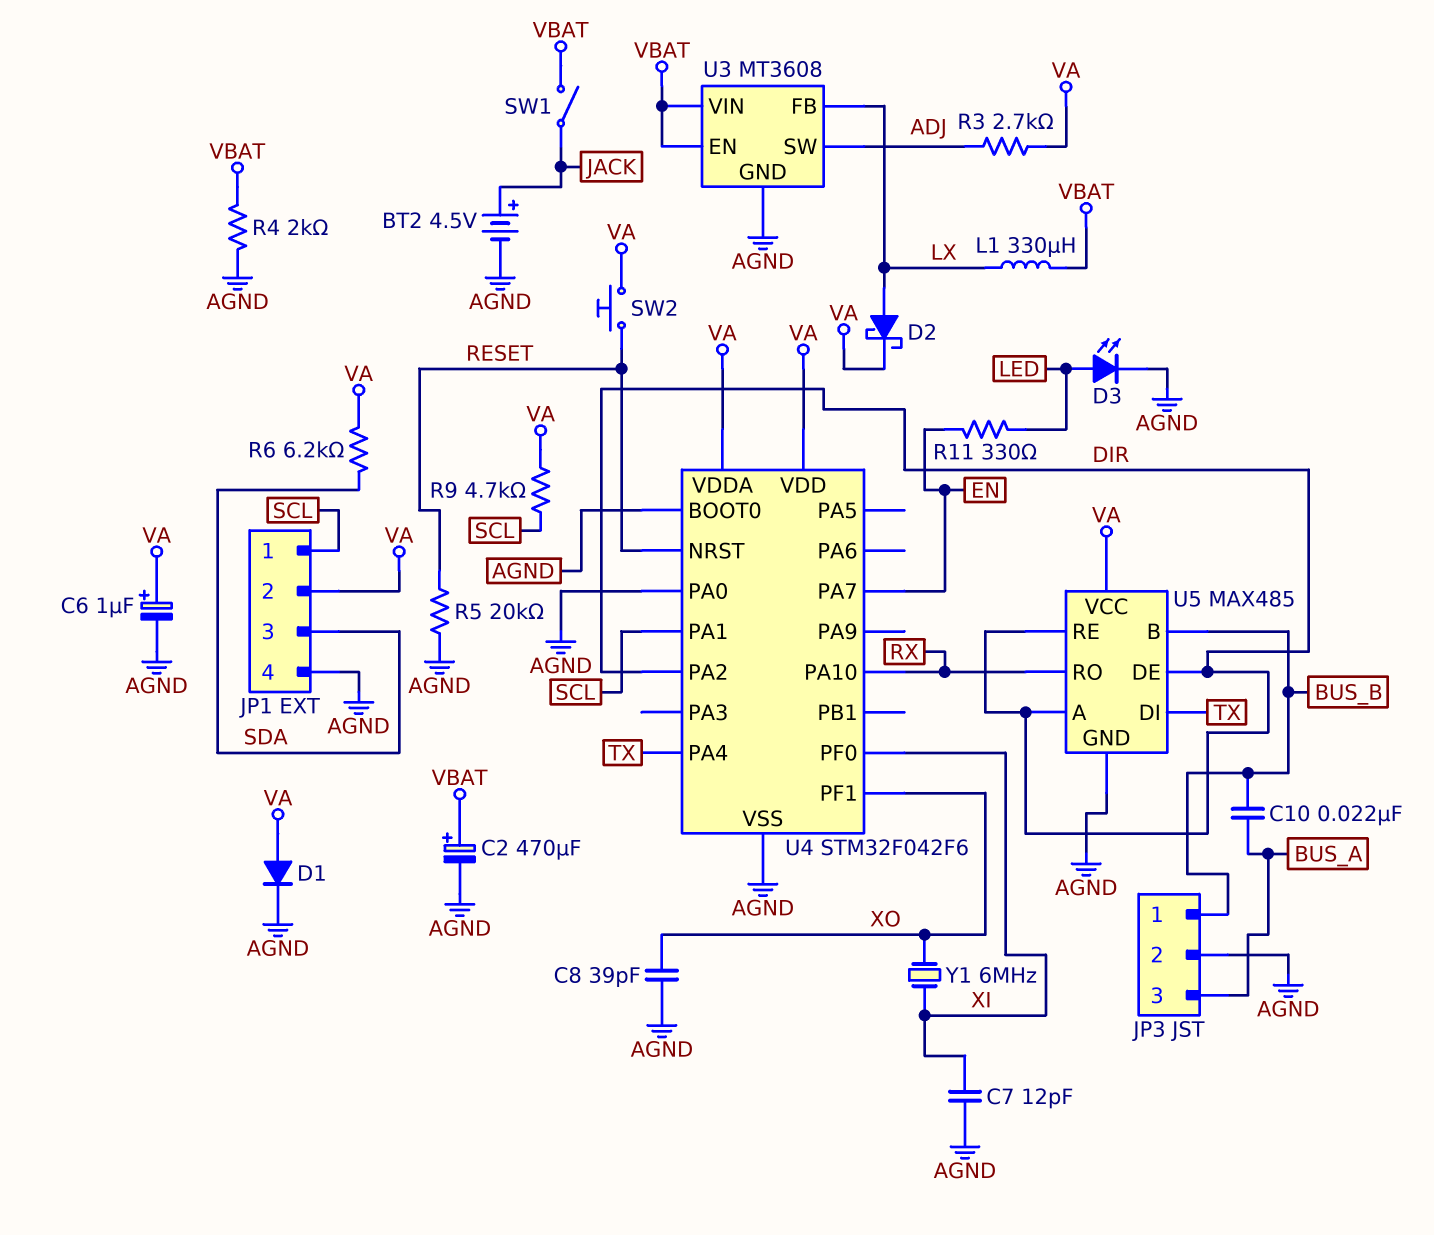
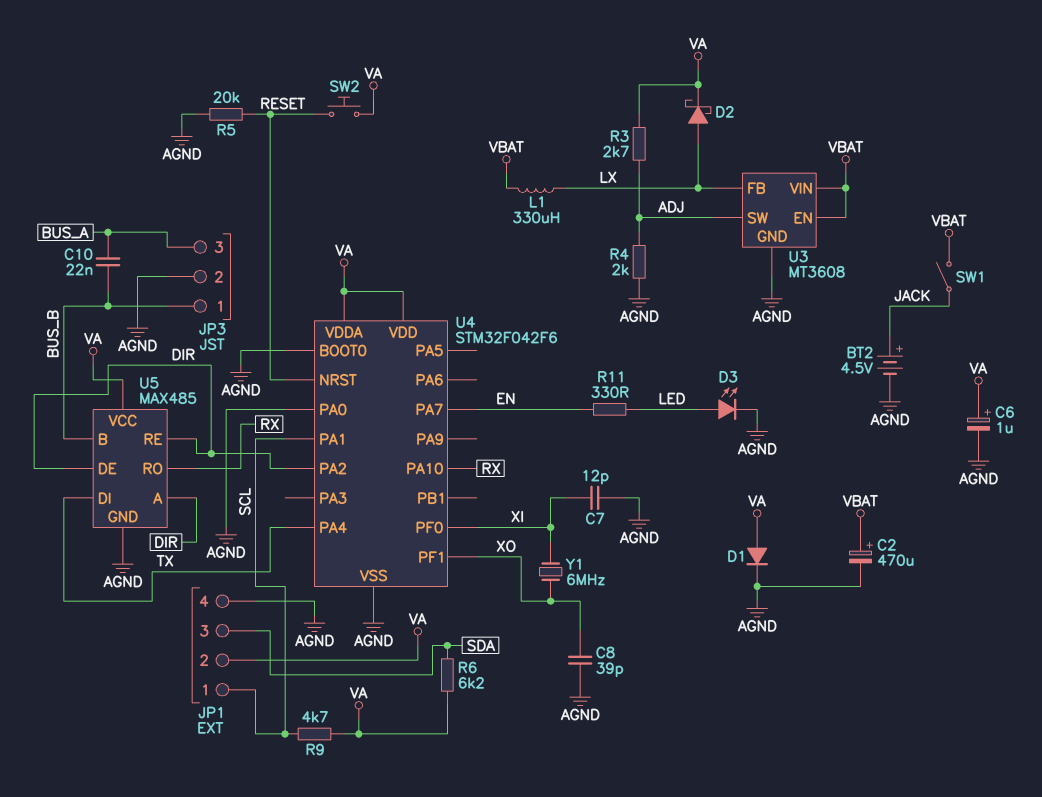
R4: 2k (AGND, VBAT) -> 2k (ADJ, AGND)

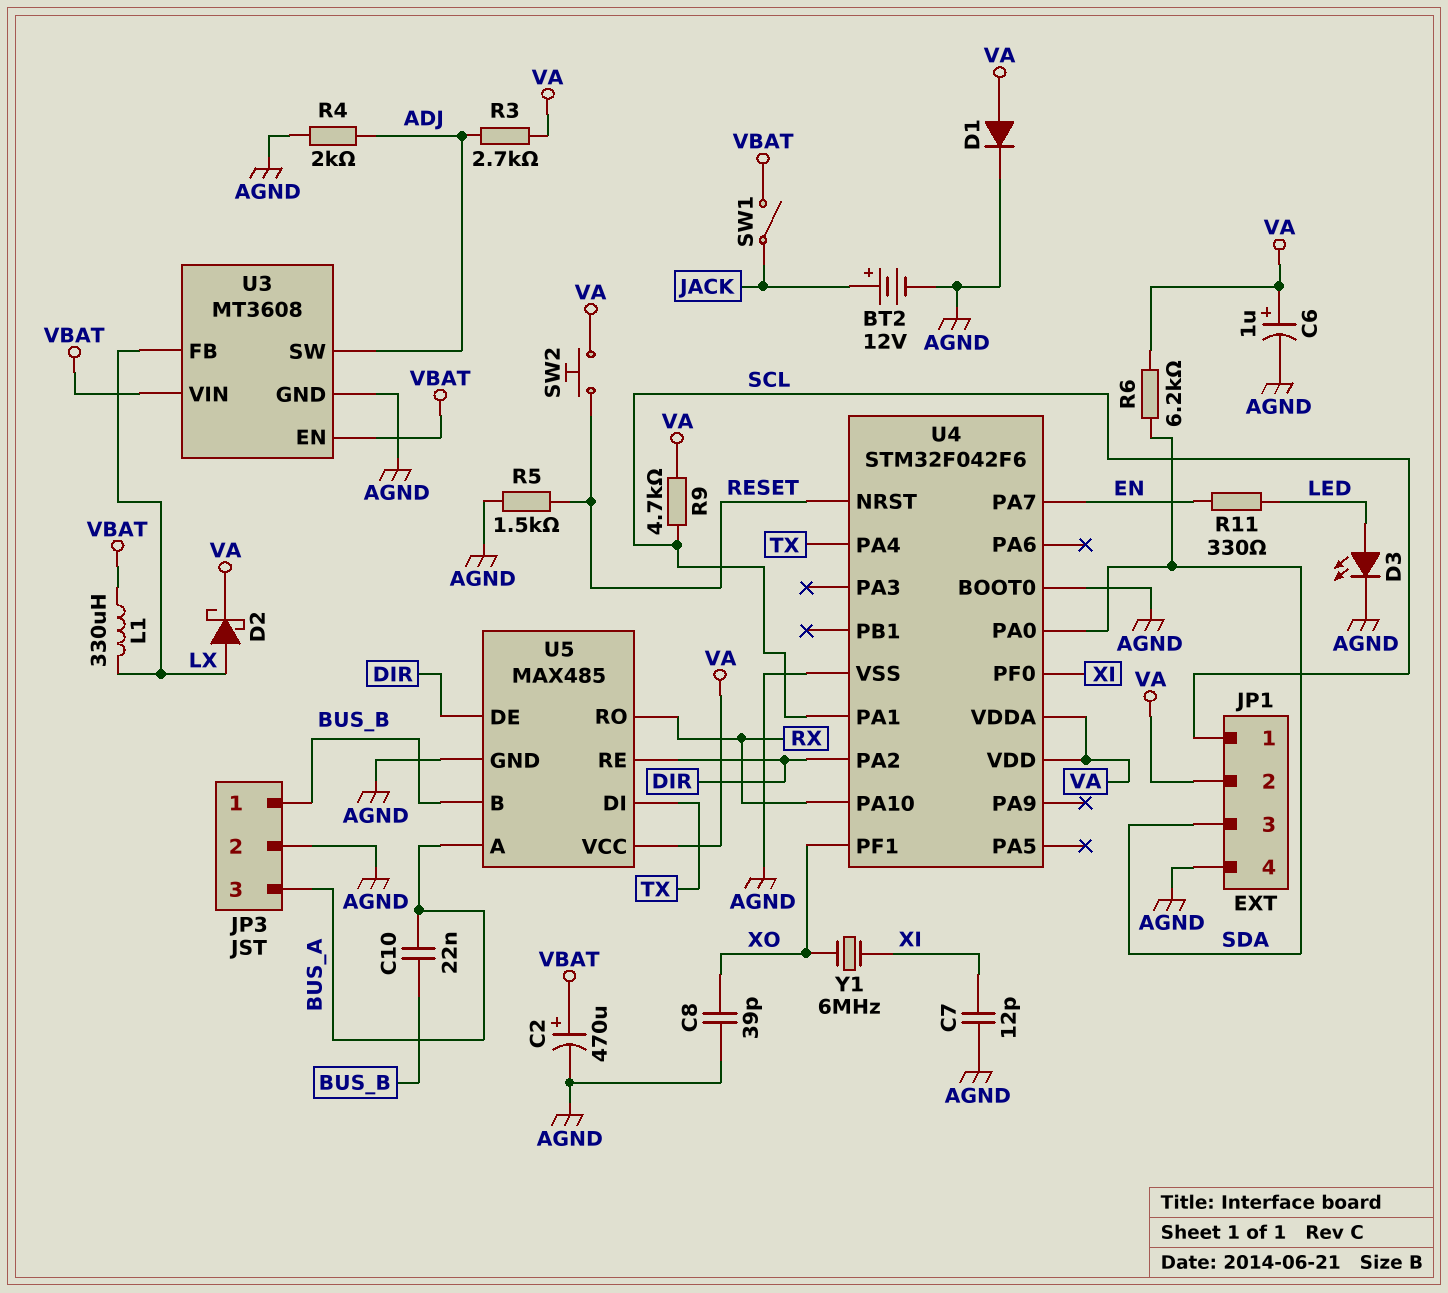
BT2: 4.5V (plus JACK, minus AGND) -> 12V (plus JACK, minus AGND)
R5: 20k (AGND, RESET) -> 1.5k (AGND, RESET)
U4 pin PA0: AGND -> SDA
U5 pin A: DIR -> BUS_A

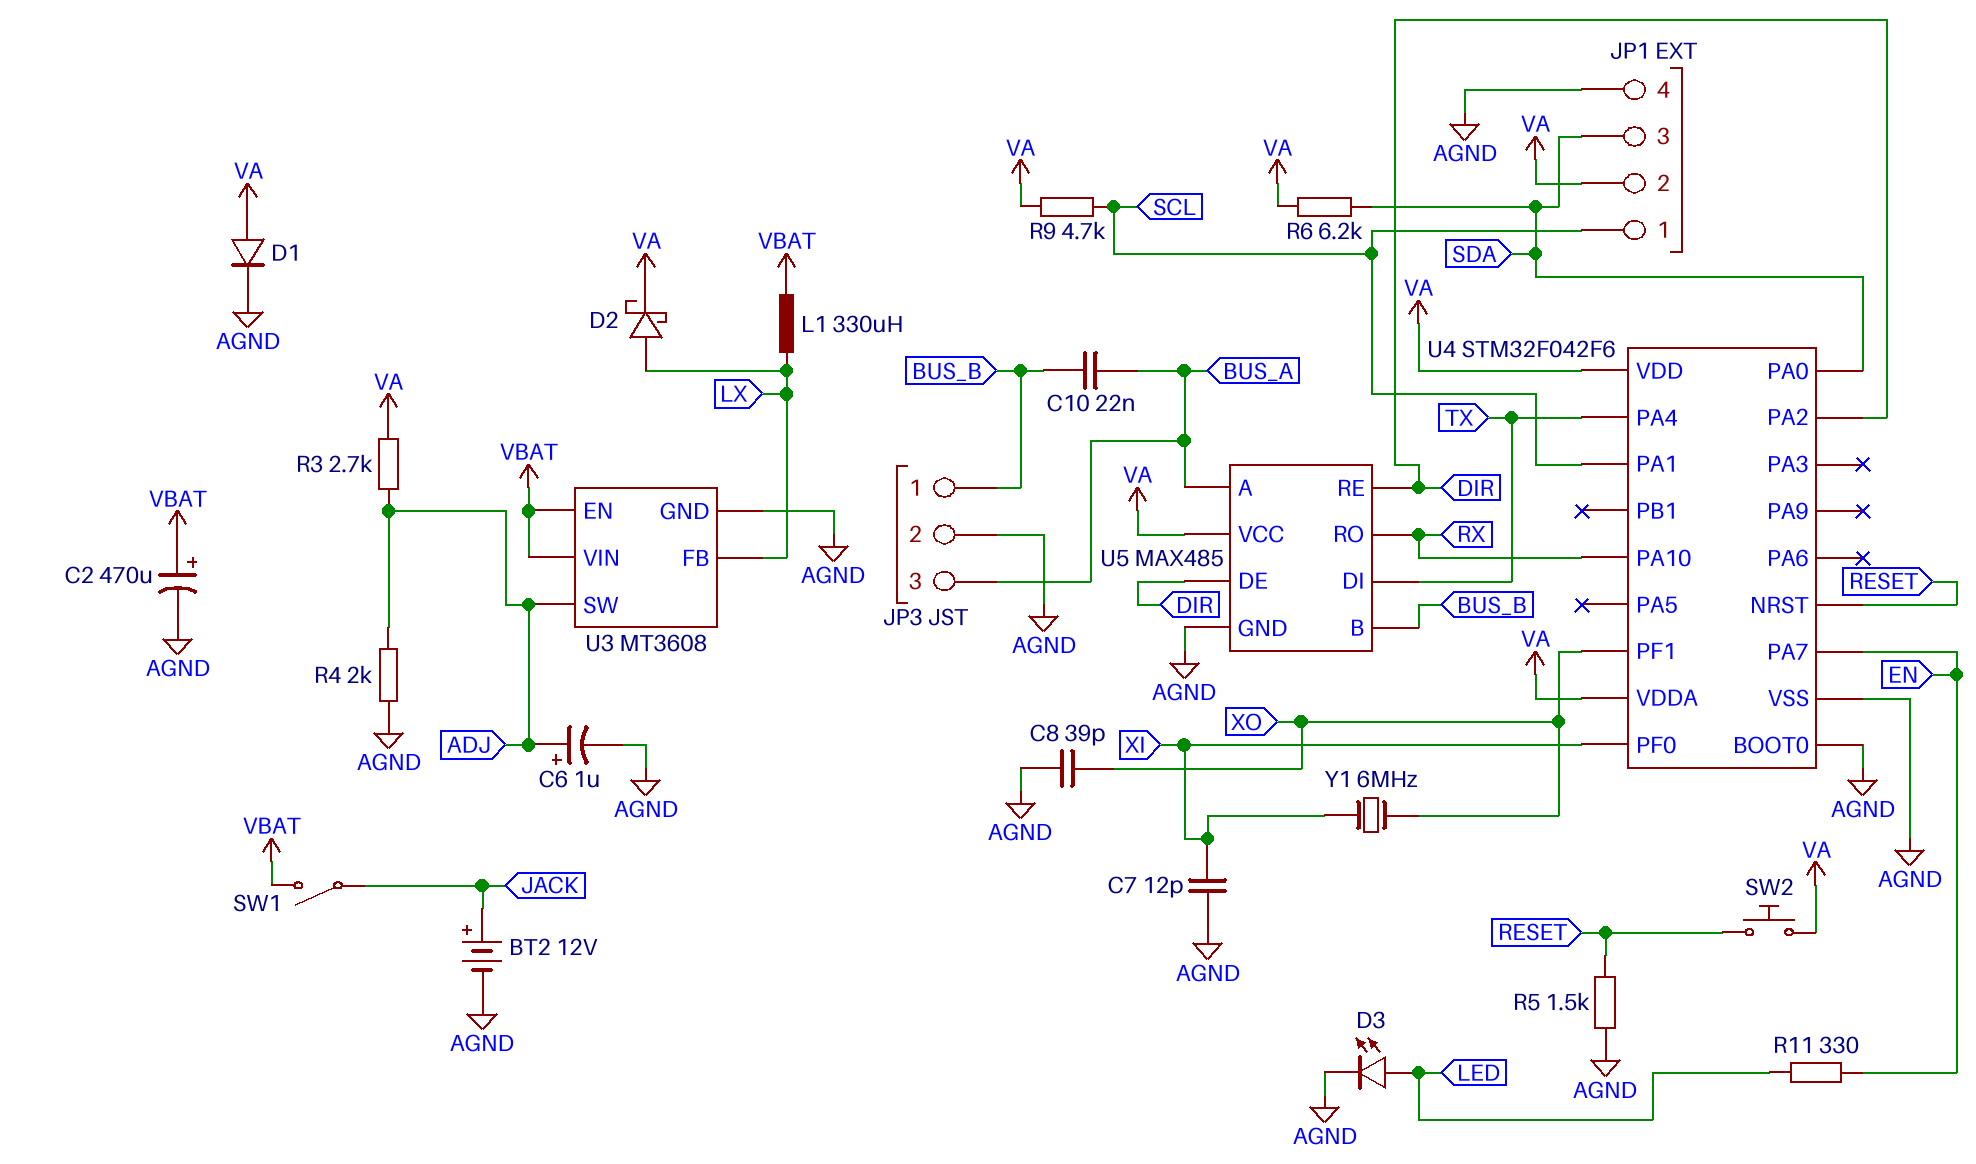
C6: 1uF (plus VA, minus AGND) -> 1uF (plus ADJ, minus AGND)

